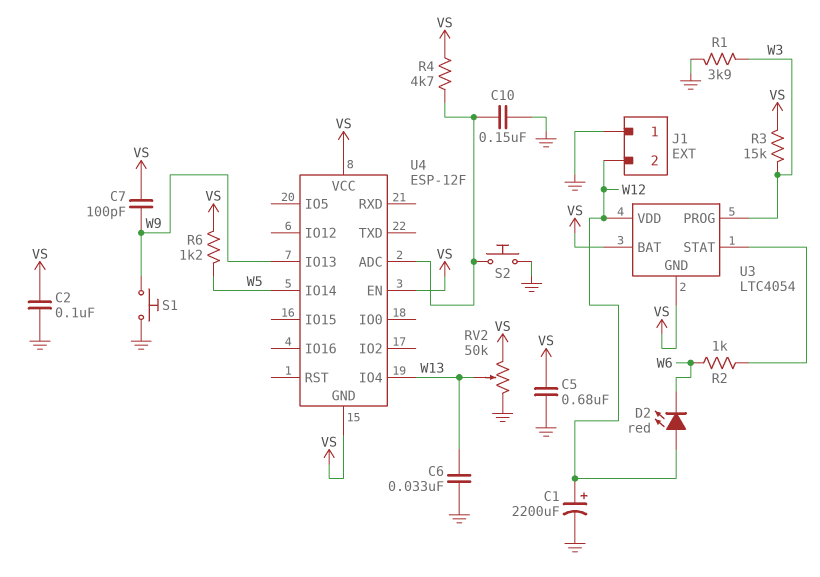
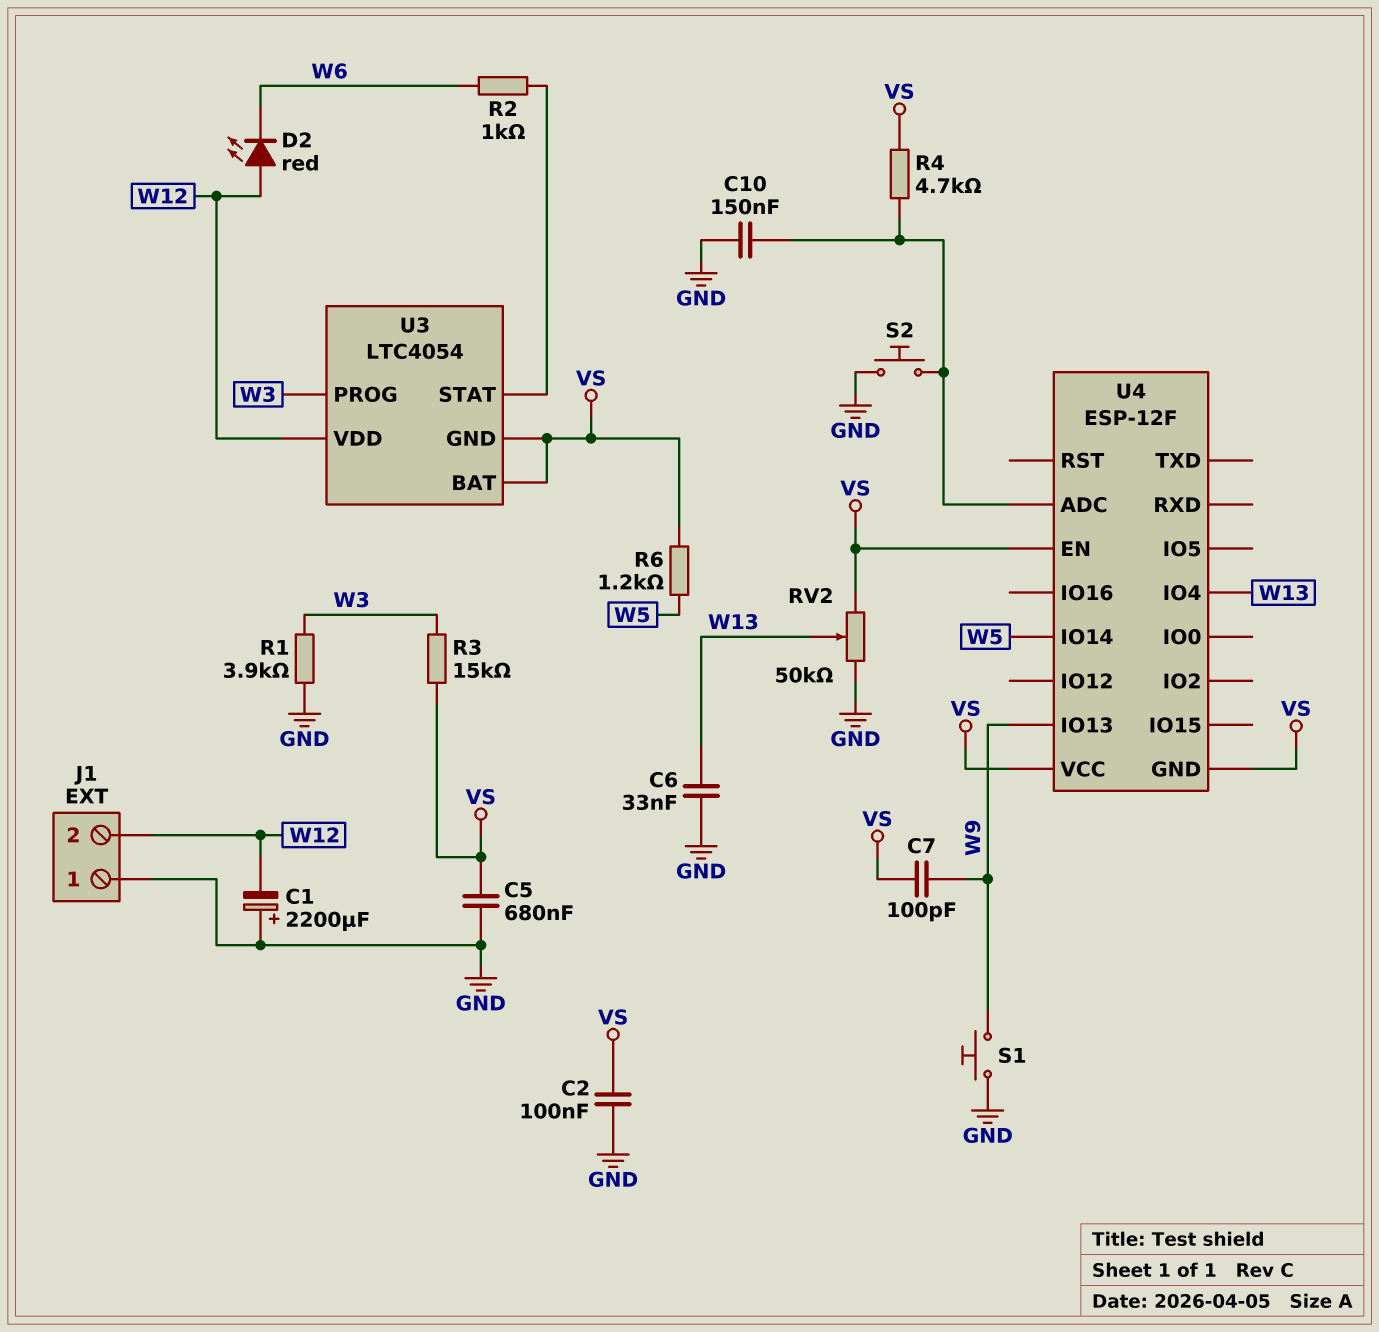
C1: 2200uF (plus W12, minus GND) -> 2200uF (plus GND, minus W12)

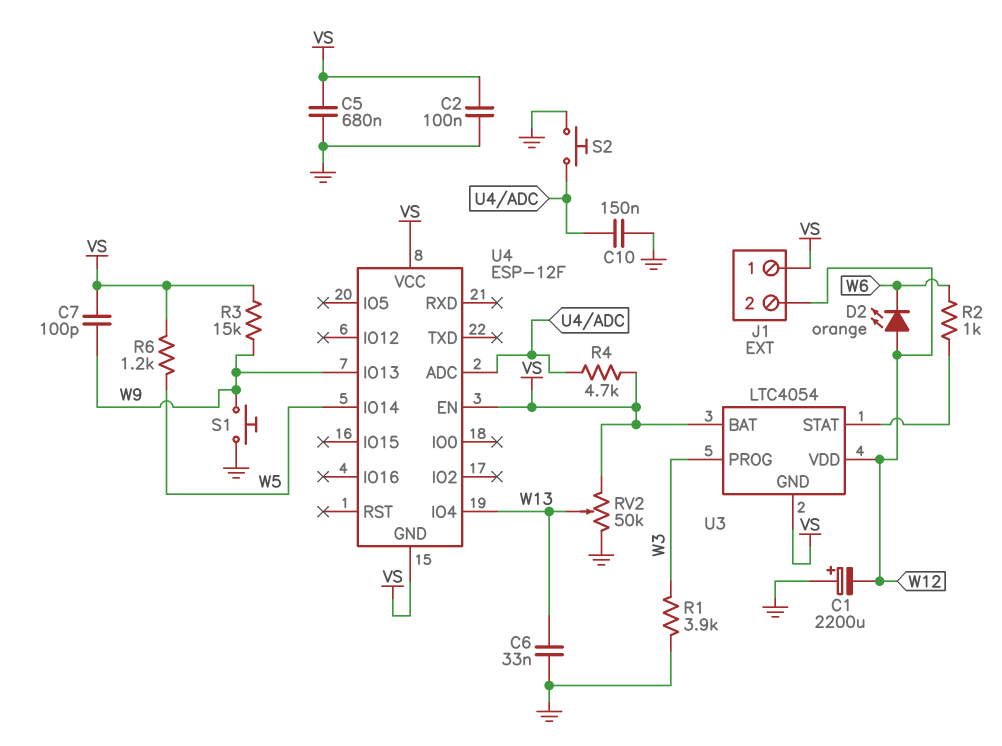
D2: LED red (A W12, K W6) -> LED orange (A W12, K W6)
J1 pin 1: GND -> VS
R3: 15k (VS, W3) -> 15k (VS, W9)

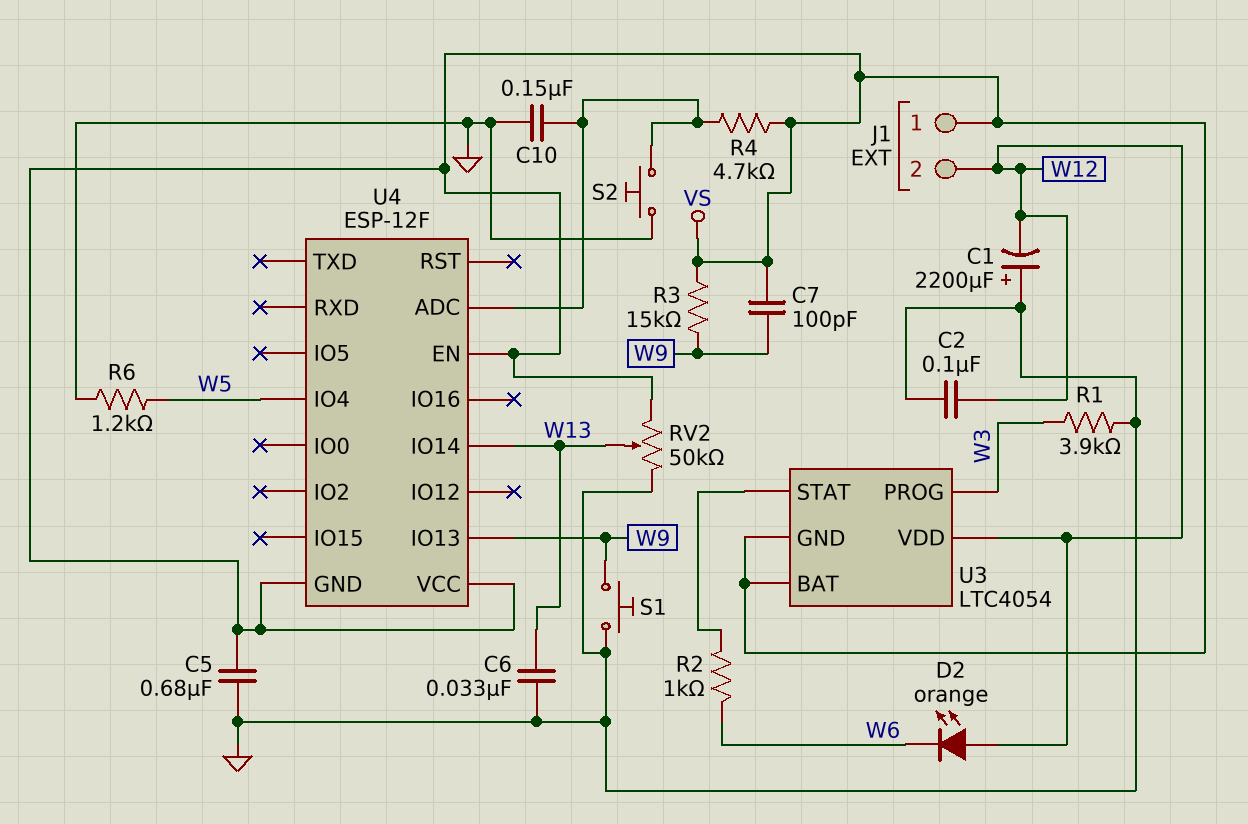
C2: 100nF (GND, VS) -> 100nF (GND, W12)
R6: 1.2k (VS, W5) -> 1.2k (GND, W5)
U4 pin IO4: W13 -> W5
U4 pin IO14: W5 -> W13

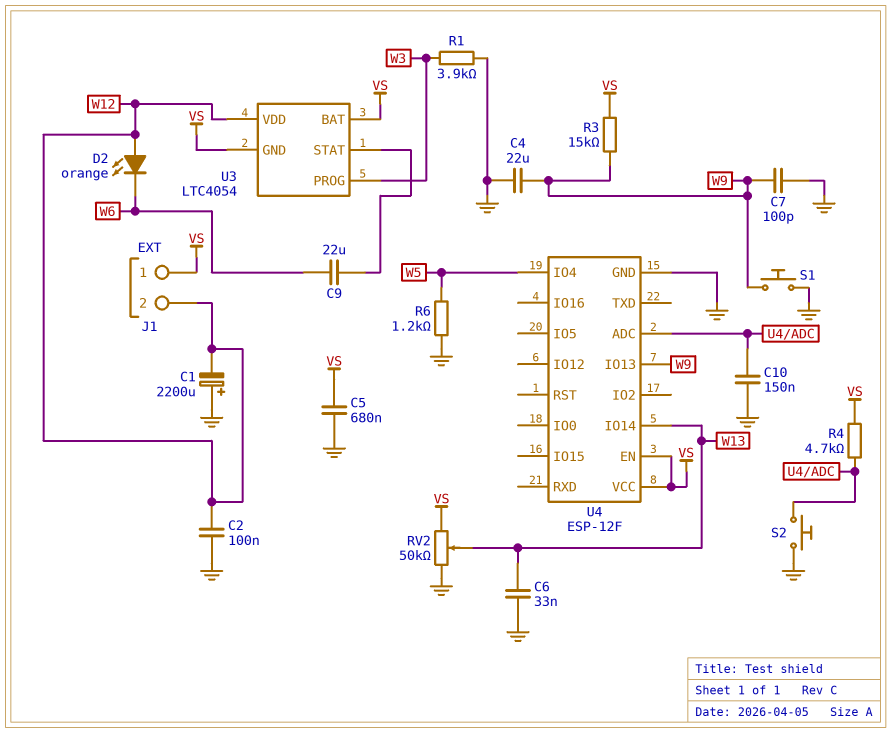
C4: none -> 22uF (GND, W9)
C7: 100pF (VS, W9) -> 100pF (GND, W9)
C9: none -> 22uF (U3/STAT, W6)
R2: 1k (U3/STAT, W6) -> none
U4 pin GND: VS -> GND

